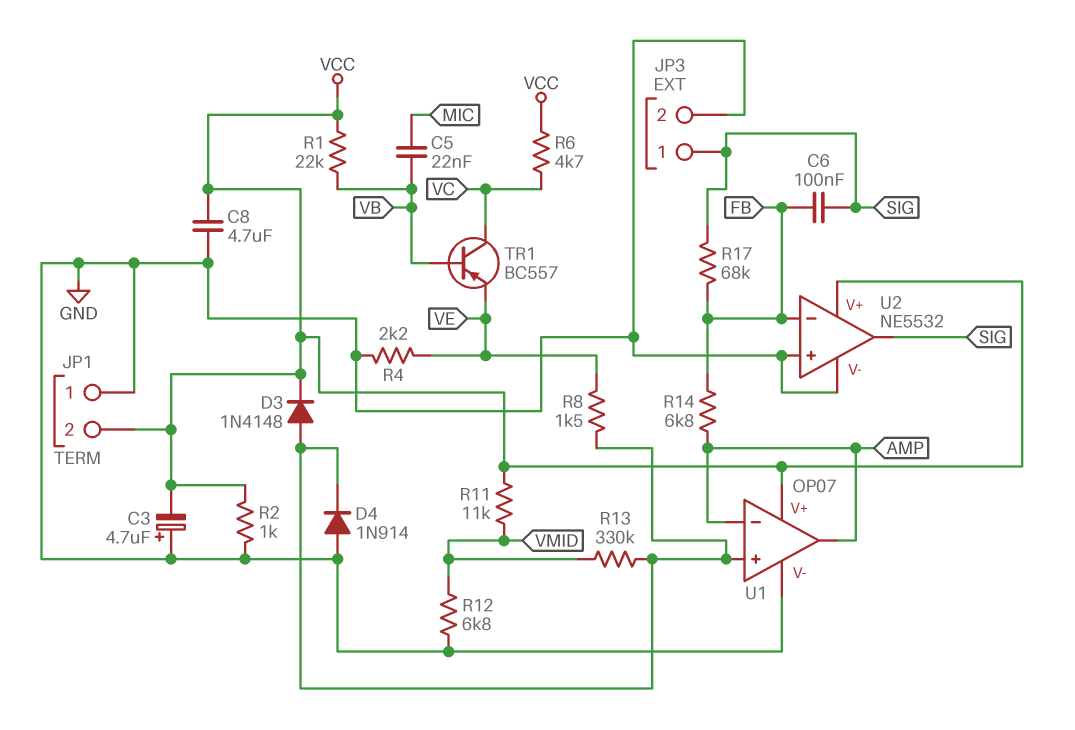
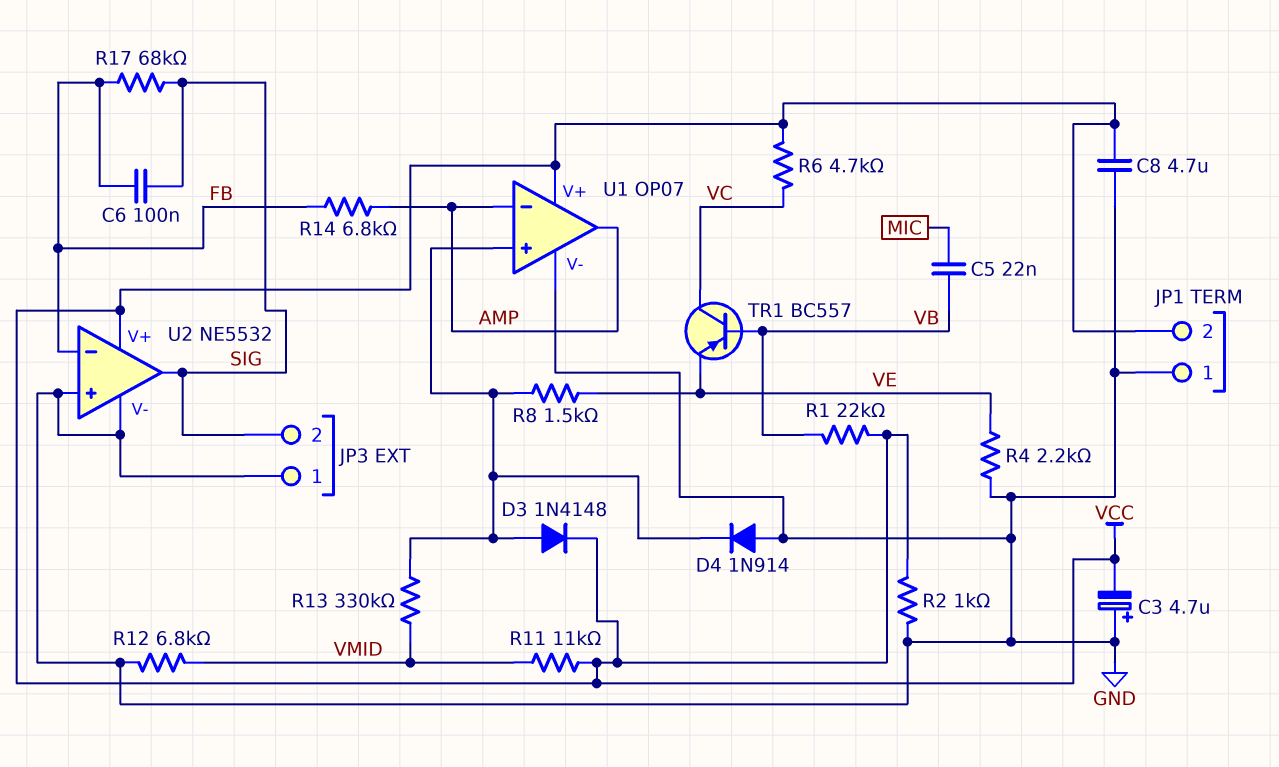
JP3 pin 1: SIG -> GND
JP3 pin 2: GND -> SIG

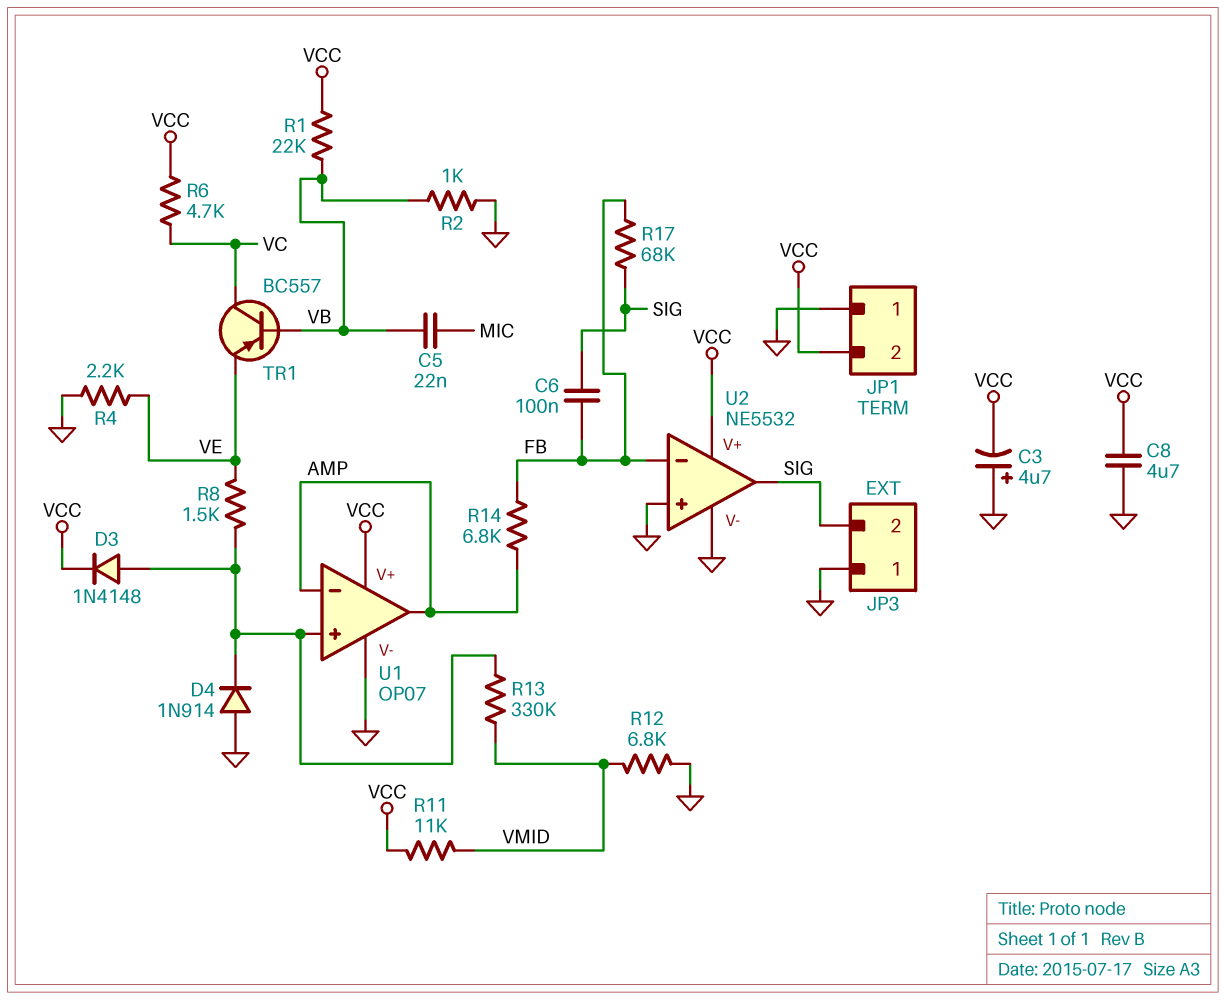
R2: 1k (GND, VCC) -> 1k (GND, VB)

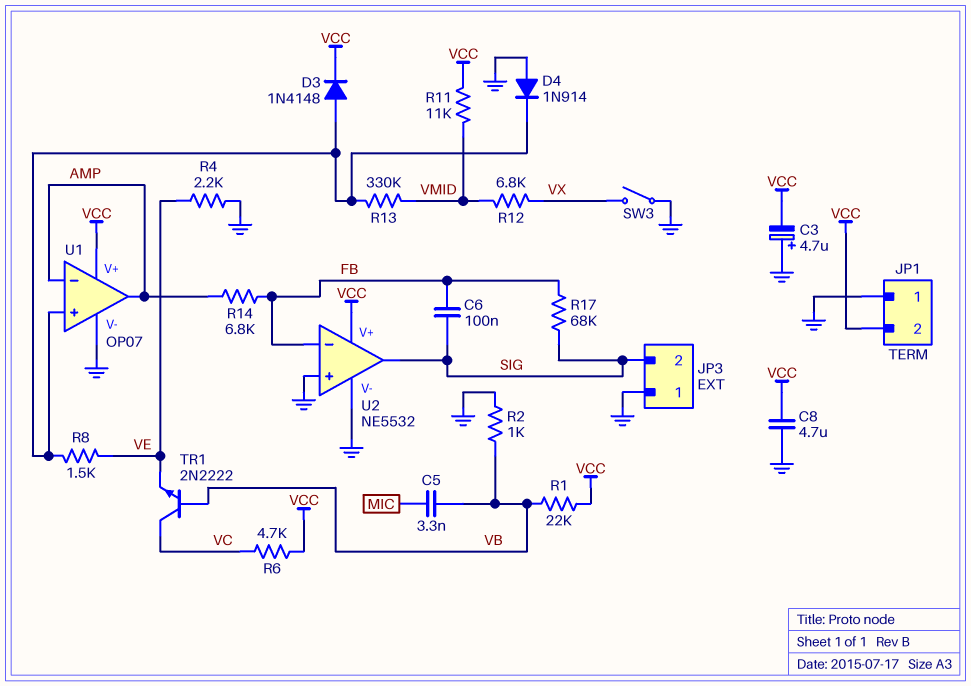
C5: 22nF (MIC, VB) -> 3.3nF (MIC, VB)
R12: 6.8k (GND, VMID) -> 6.8k (VMID, VX)
SW3: none -> switch (GND, VX)
TR1: PNP BC557 (B VB, C VC, E VE) -> NPN 2N2222 (B VB, C VC, E VE)

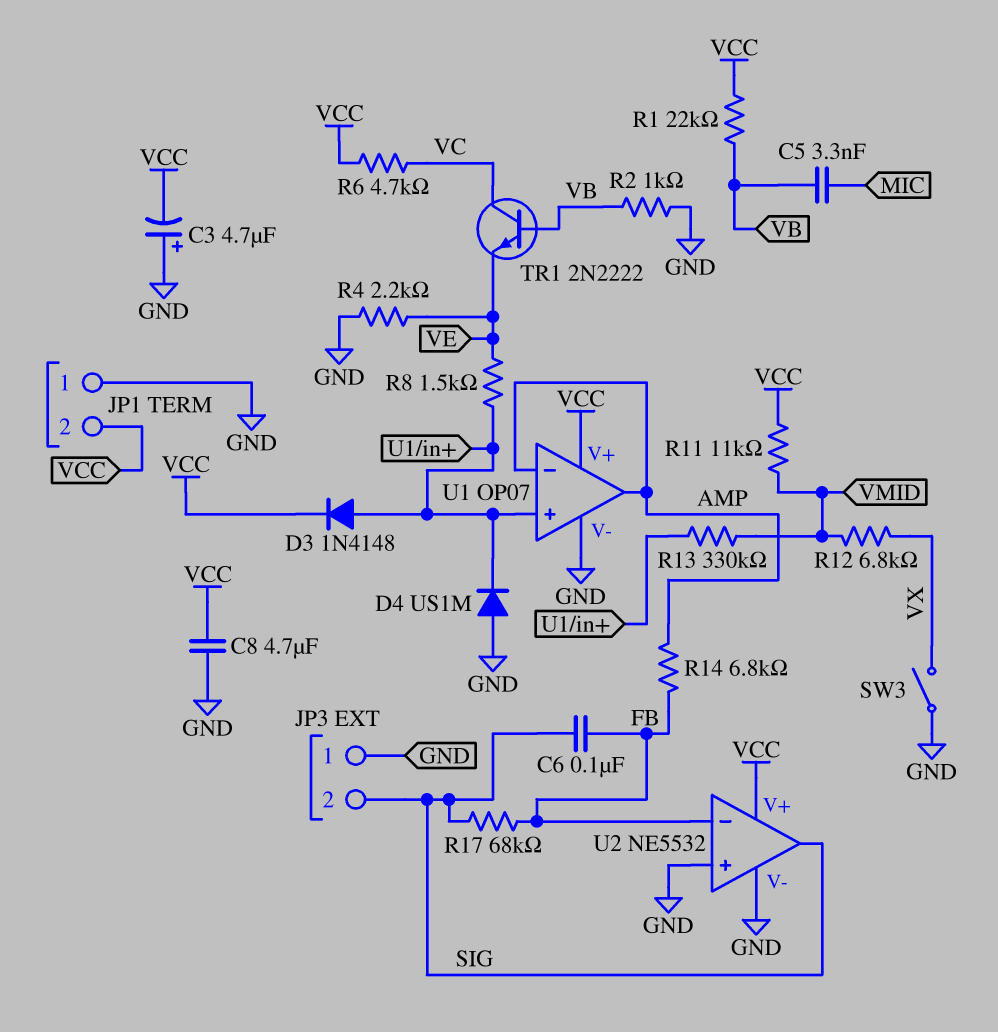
D4: diode 1N914 (A GND, K U1/in+) -> diode US1M (A GND, K U1/in+)

